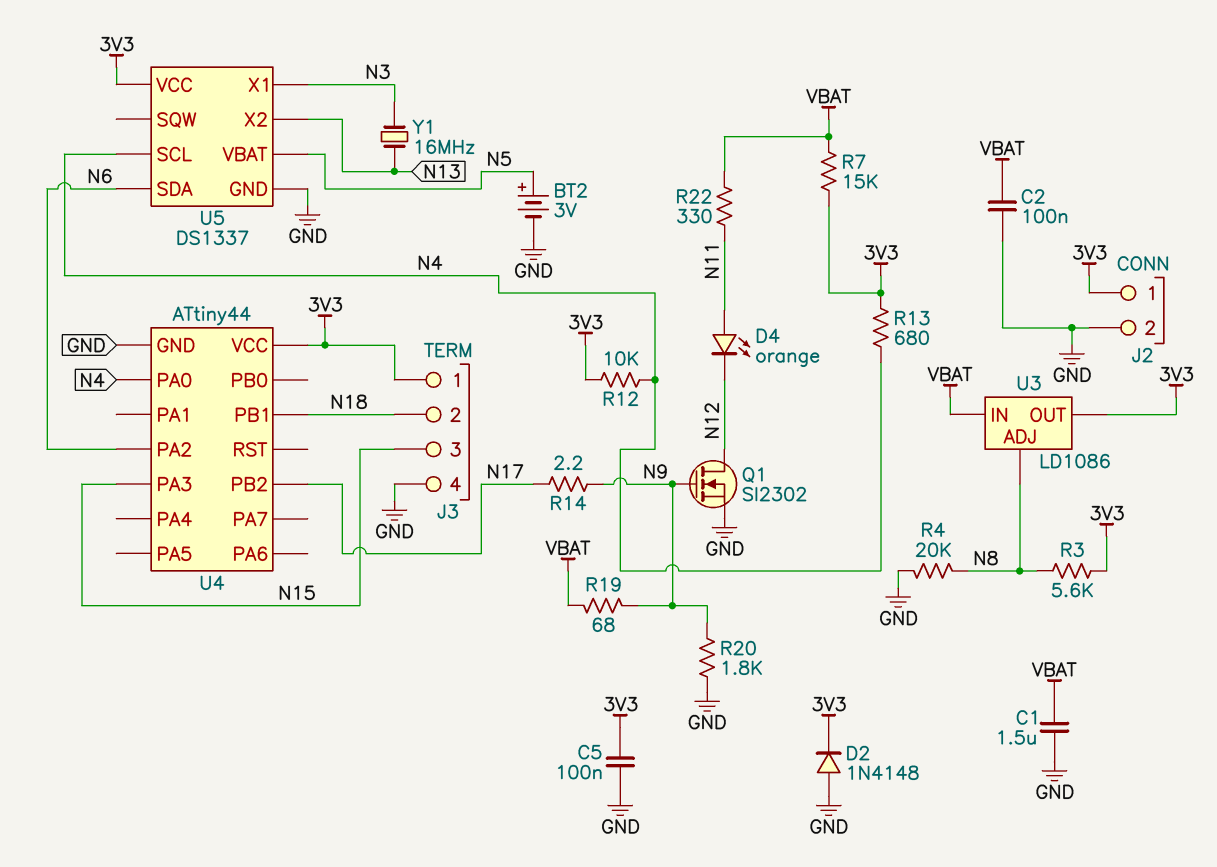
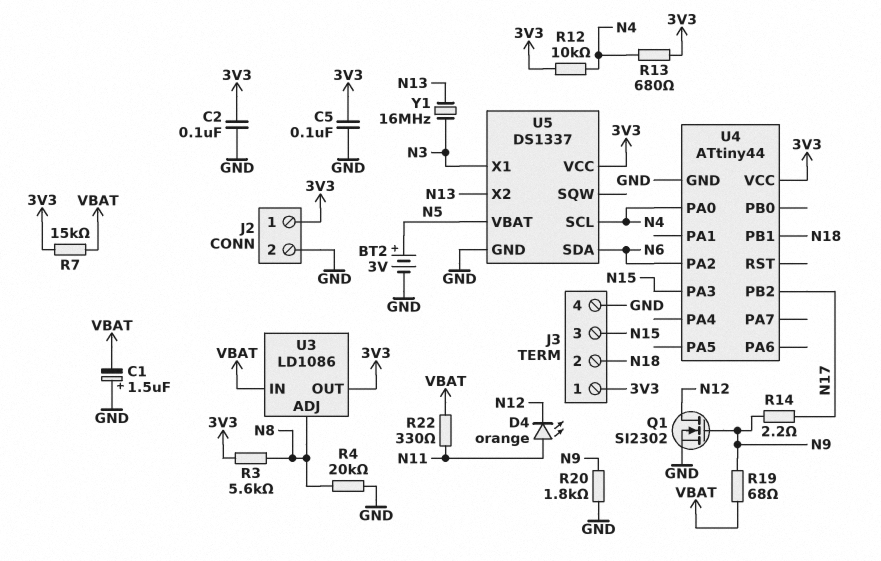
C1: 1.5uF (GND, VBAT) -> 1.5uF (plus GND, minus VBAT)
C2: 100nF (GND, VBAT) -> 100nF (3V3, GND)
D2: diode 1N4148 (A GND, K 3V3) -> none

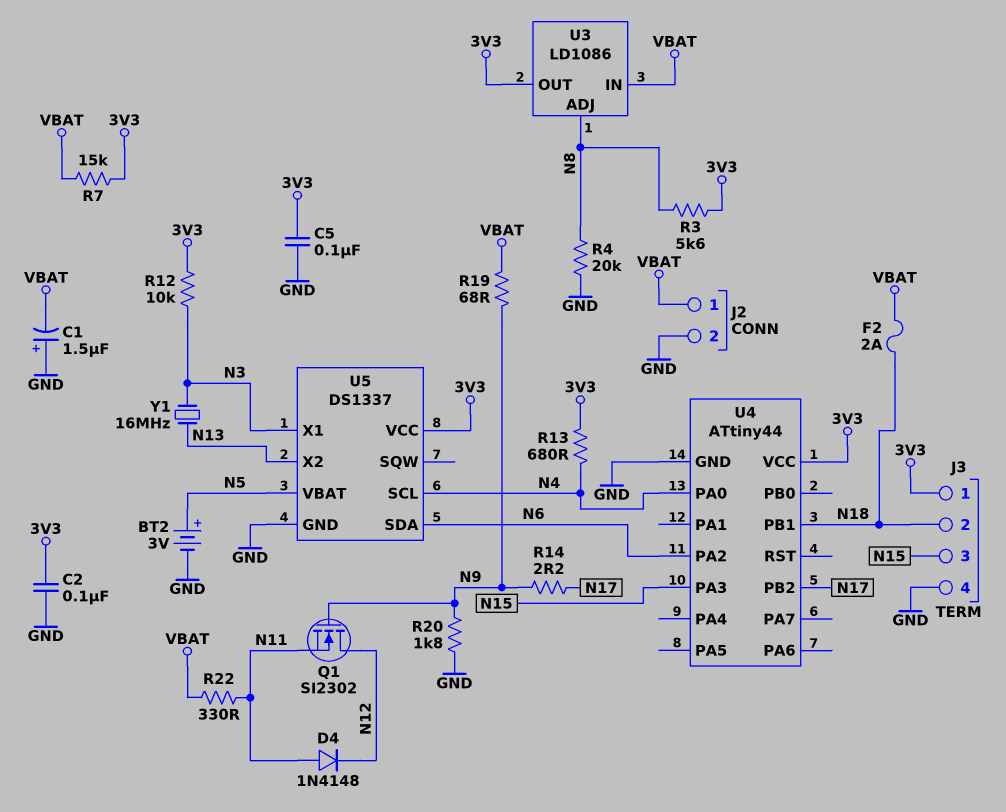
D4: LED orange (A N11, K N12) -> diode 1N4148 (A N11, K N12)
F2: none -> 2A (N18, VBAT)
J2 pin 1: 3V3 -> VBAT
Q1: NMOS SI2302 (G N9, D N12, S GND) -> NMOS SI2302 (G N9, D N12, S N11)
R12: 10k (3V3, N4) -> 10k (3V3, N3)

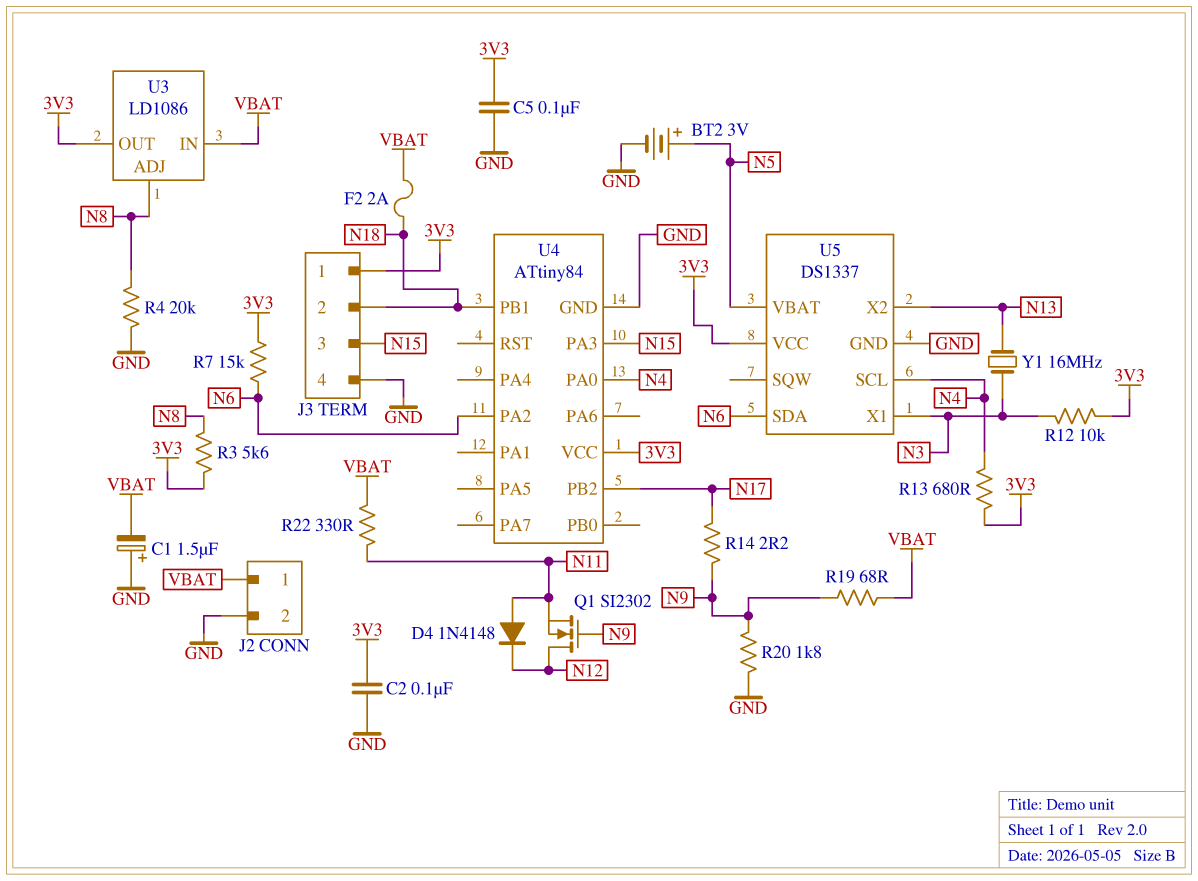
R7: 15k (3V3, VBAT) -> 15k (3V3, N6)
U4: ATtiny44 -> ATtiny84

